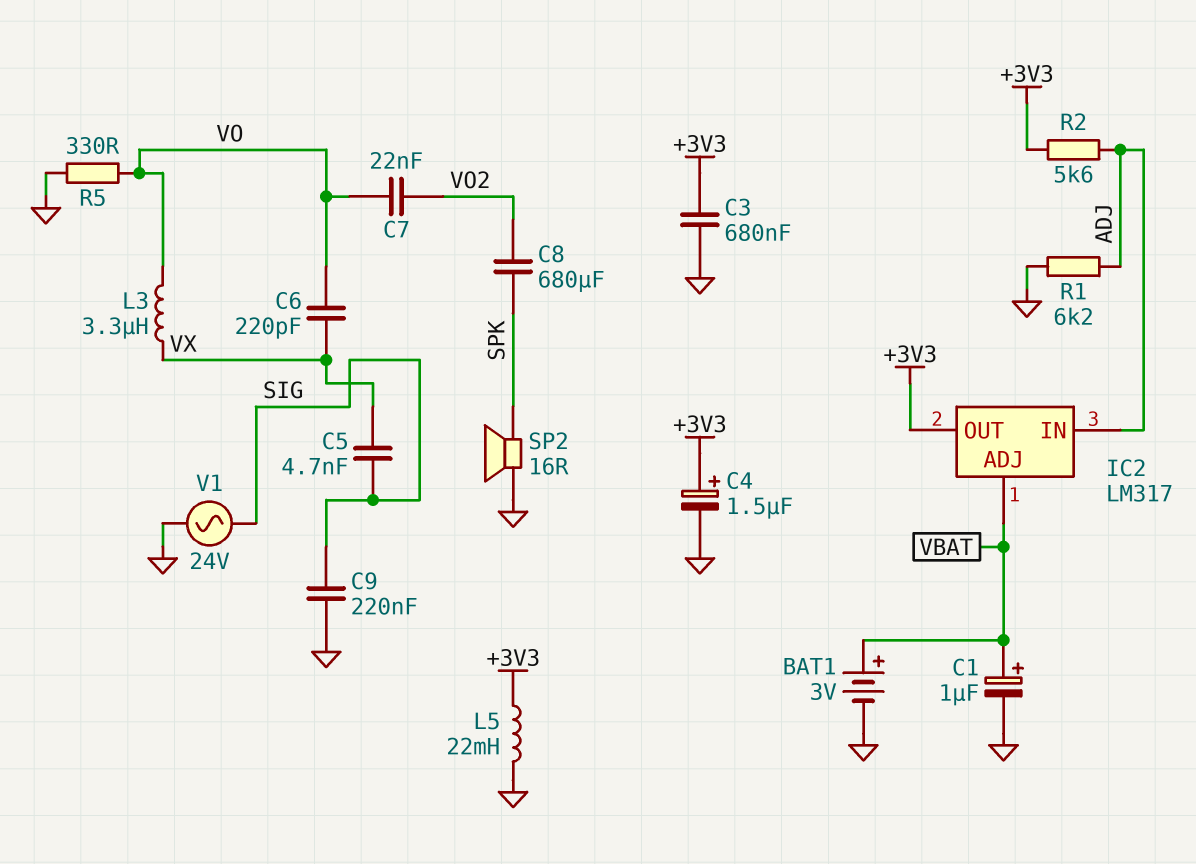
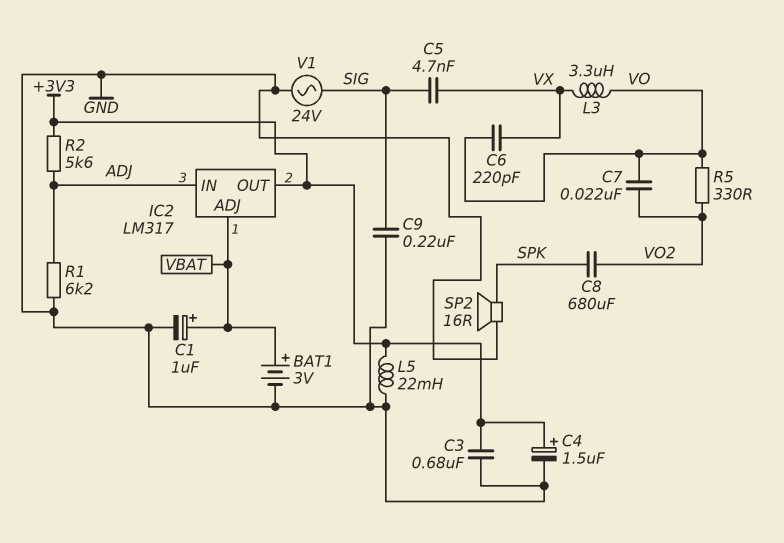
R5: 330 (GND, VO) -> 330 (VO, VO2)

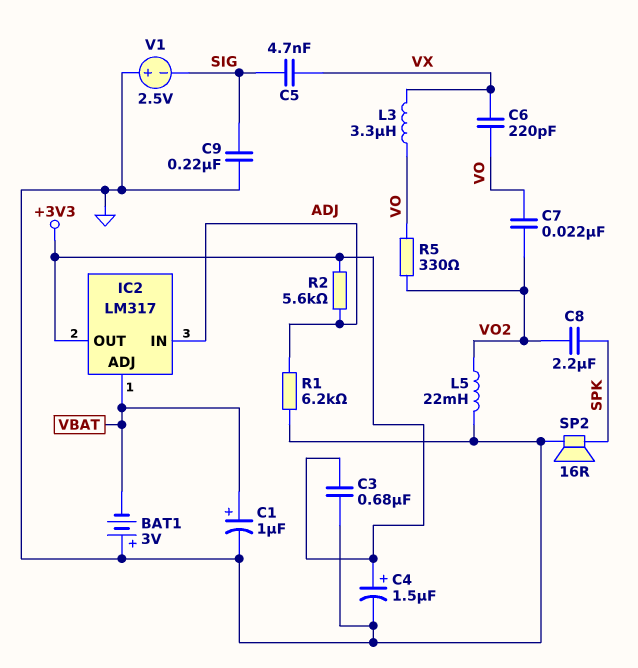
BAT1: 3V (plus VBAT, minus GND) -> 3V (plus GND, minus VBAT)
C8: 680uF (SPK, VO2) -> 2.2uF (SPK, VO2)
L5: 22mH (+3V3, GND) -> 22mH (GND, VO2)
V1: AC 24V (GND, SIG) -> 2.5V (plus GND, minus SIG)

